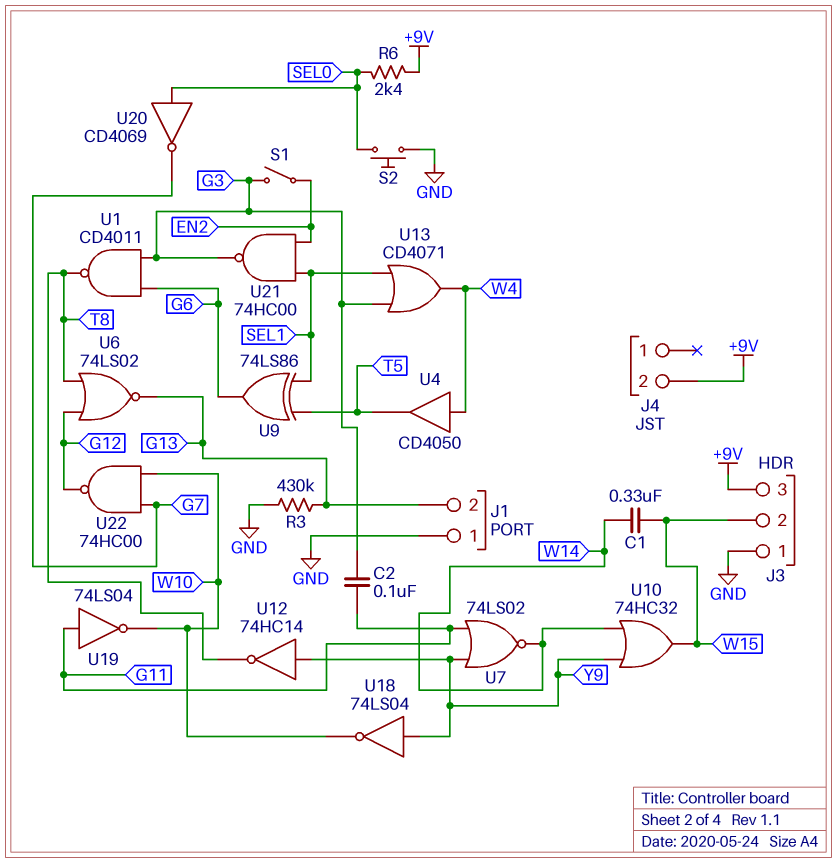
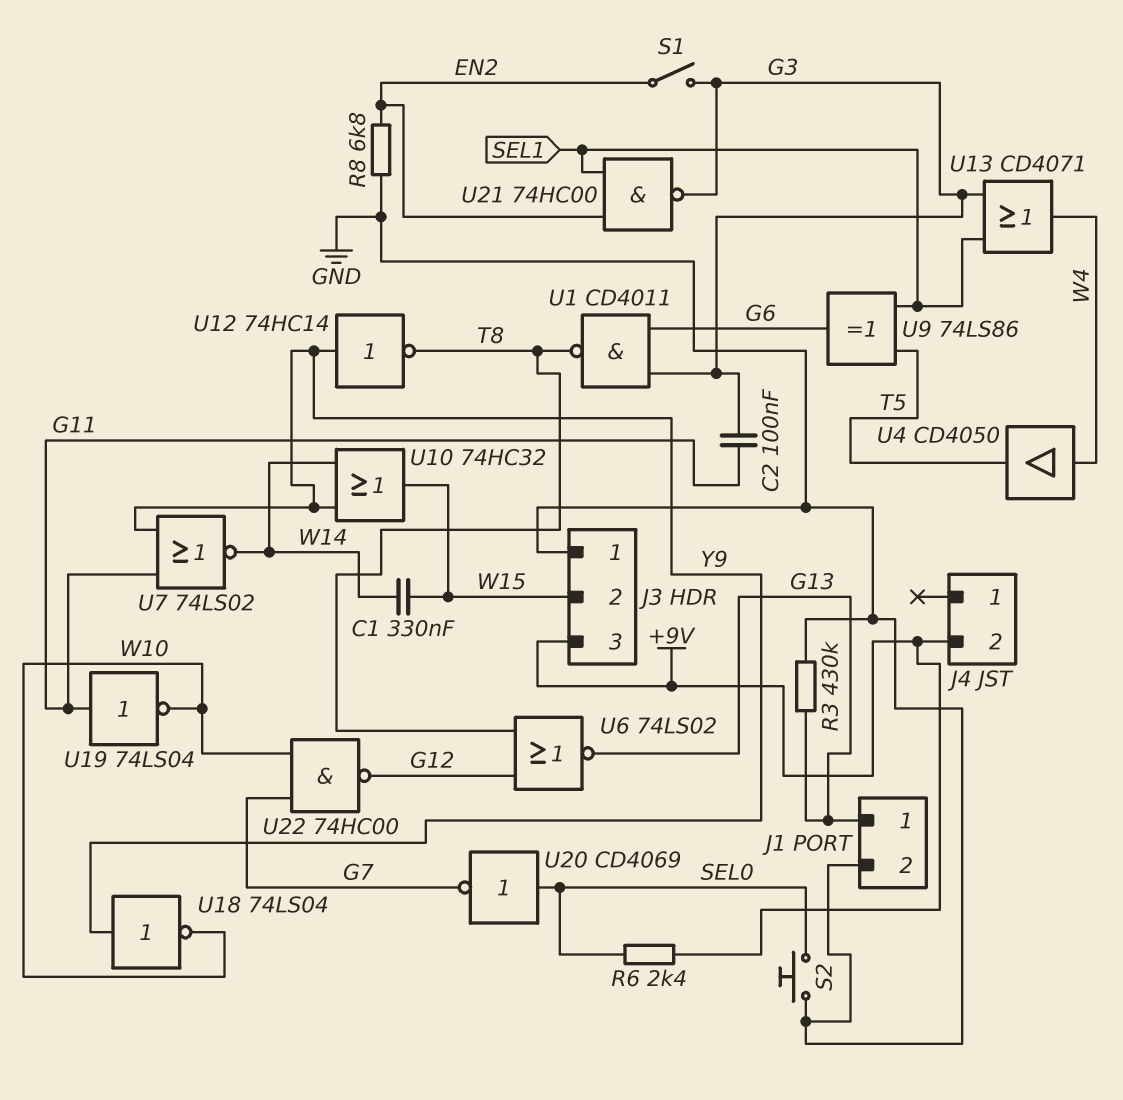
J1 pin 1: GND -> G13
J1 pin 2: G13 -> GND
R8: none -> 6.8k (EN2, GND)

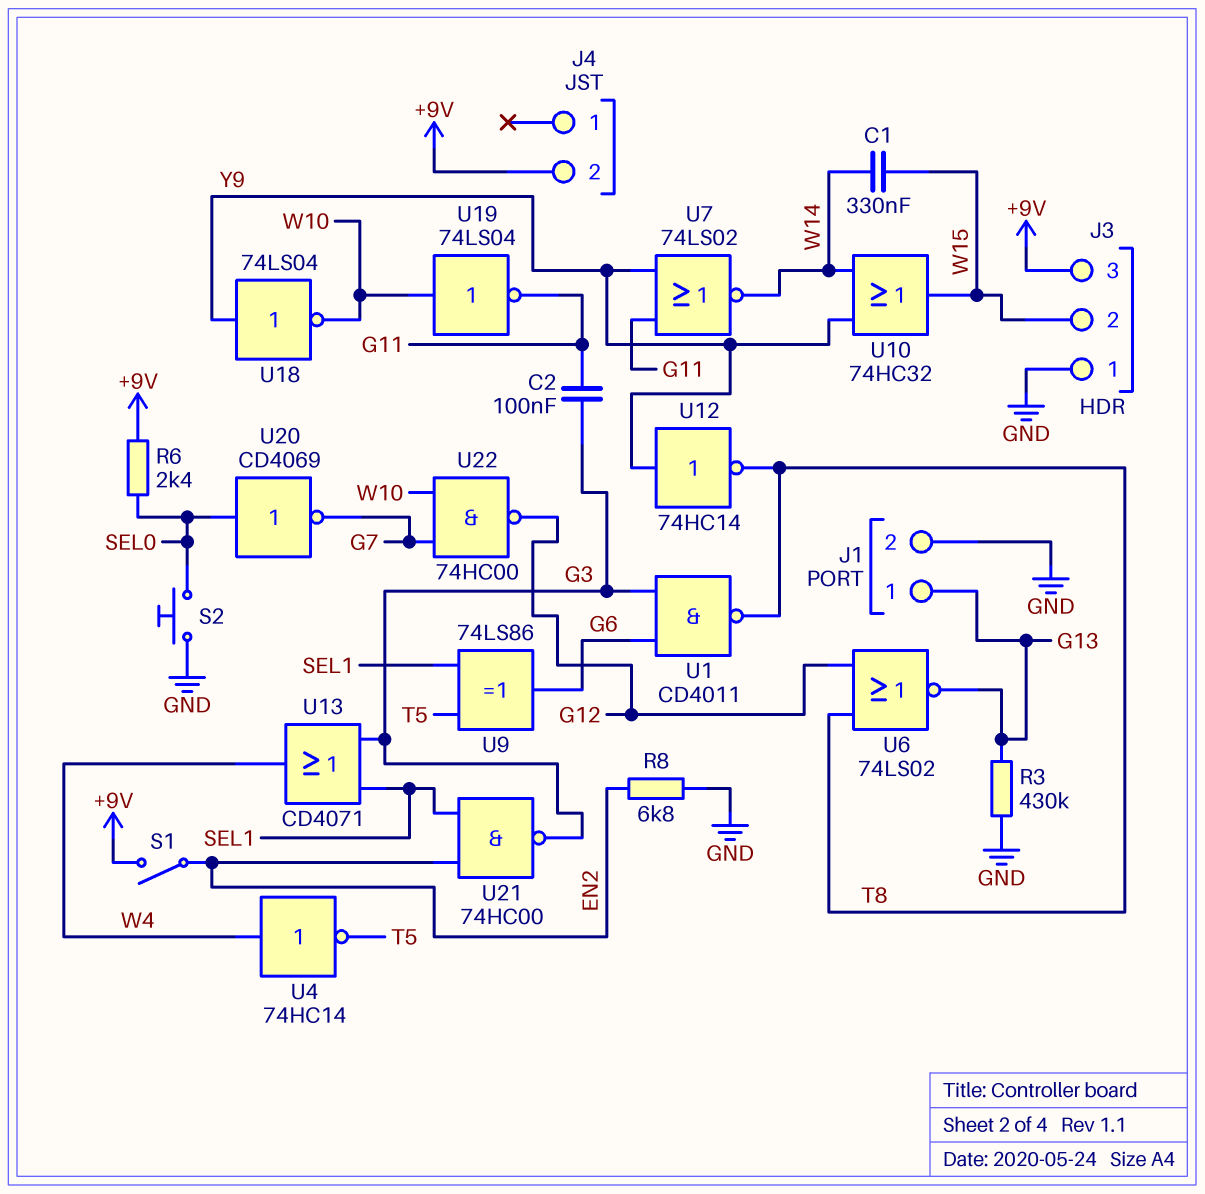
S1: switch (EN2, G3) -> switch (+9V, EN2)
U4: buffer CD4050 (in W4, out T5) -> NOT 74HC14 (in W4, out T5)
U19: NOT 74LS04 (in G11, out W10) -> NOT 74LS04 (in W10, out G11)

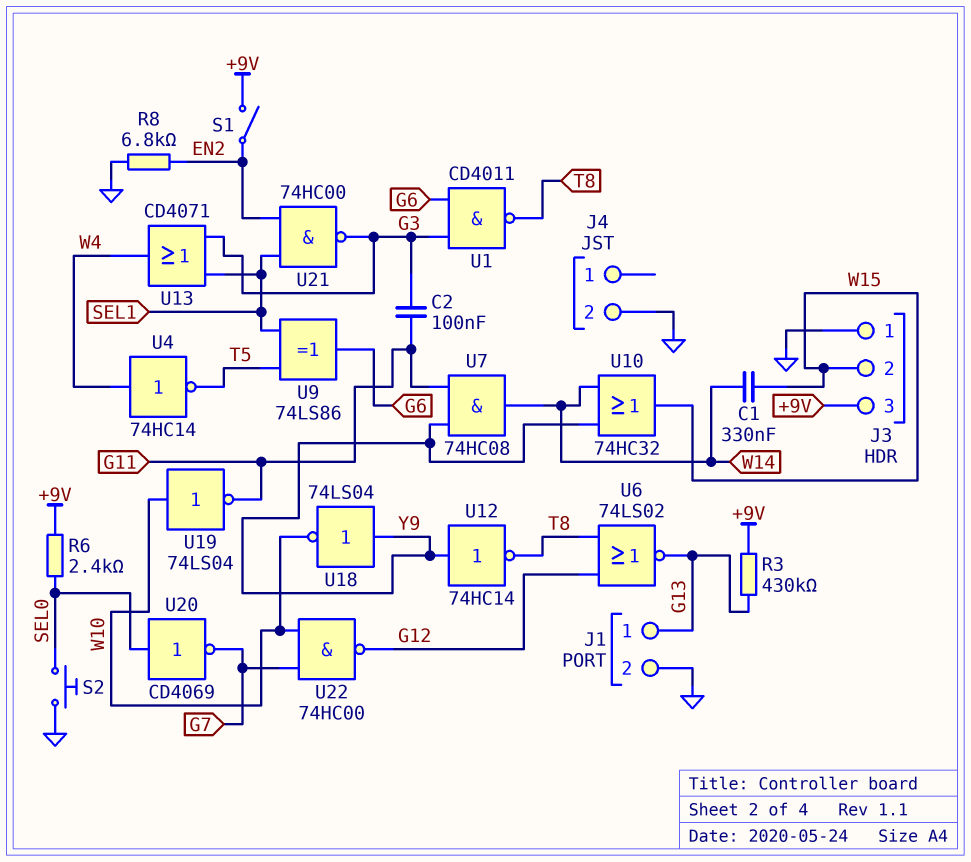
J4 pin 2: +9V -> GND
R3: 430k (G13, GND) -> 430k (+9V, G13)
U7: NOR 74LS02 (in G11, in Y9, out W14) -> AND 74HC08 (in G11, in Y9, out W14)

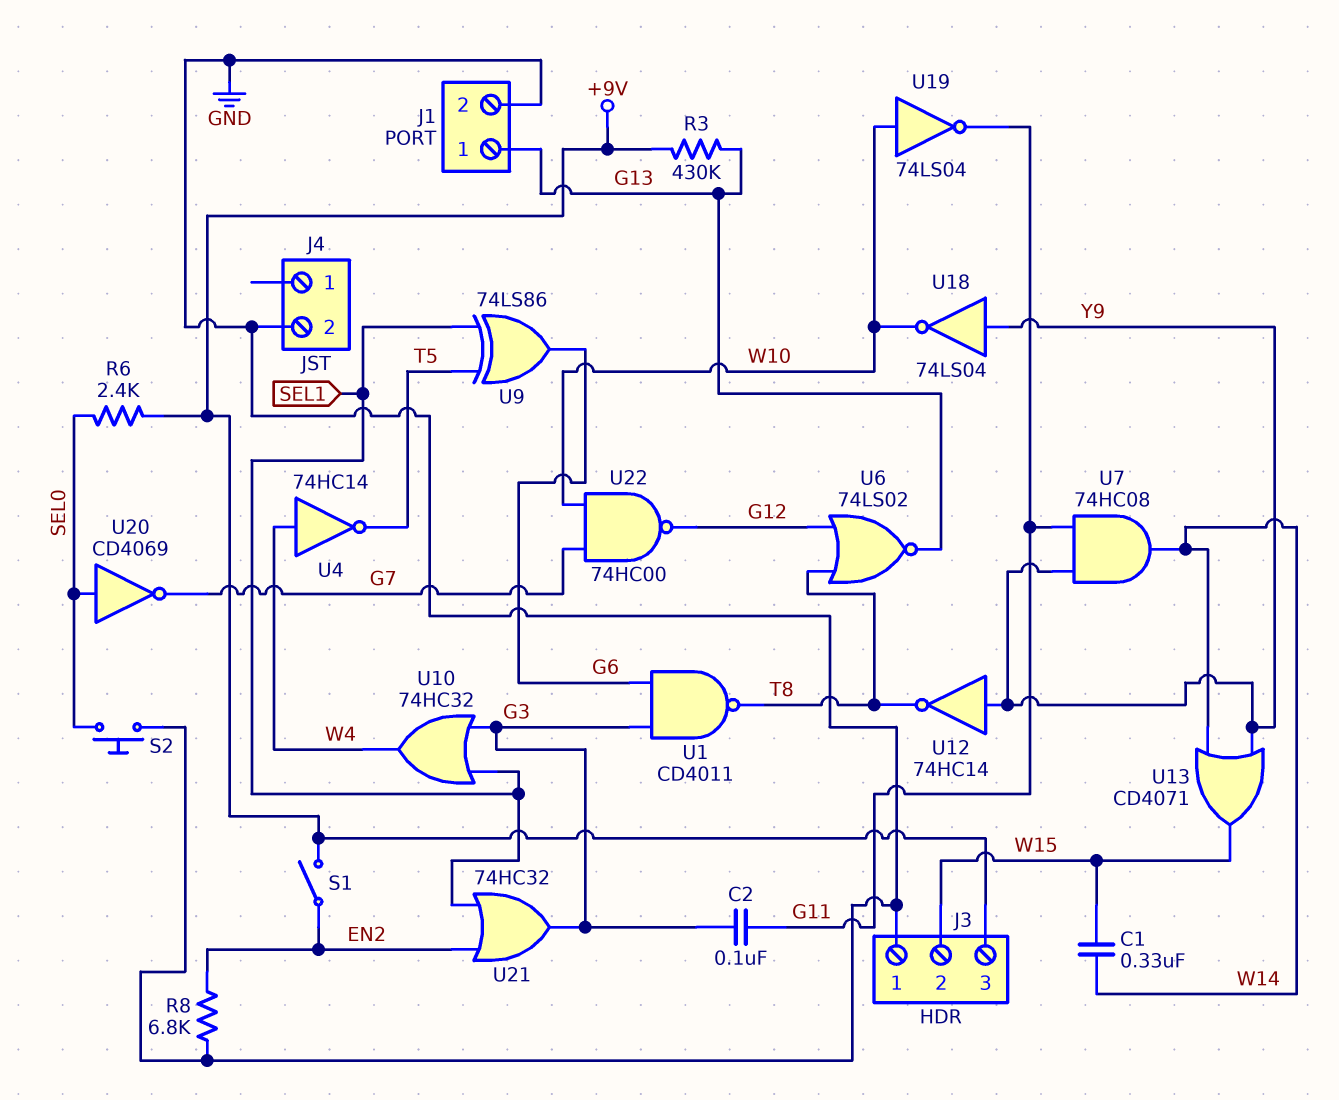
U10: OR 74HC32 (in W14, in Y9, out W15) -> OR 74HC32 (in G3, in SEL1, out W4)
U13: OR CD4071 (in G3, in SEL1, out W4) -> OR CD4071 (in W14, in Y9, out W15)
U21: NAND 74HC00 (in EN2, in SEL1, out G3) -> OR 74HC32 (in EN2, in SEL1, out G3)

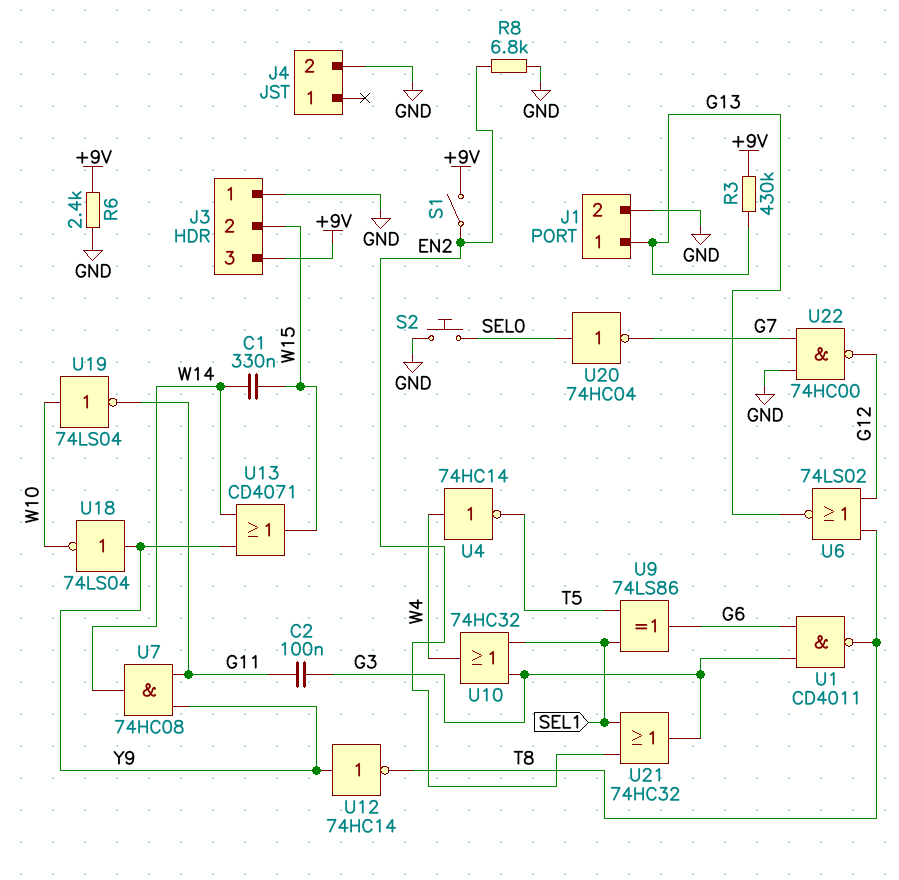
R6: 2.4k (+9V, SEL0) -> 2.4k (+9V, GND)
U20: NOT CD4069 (in SEL0, out G7) -> NOT 74HC04 (in SEL0, out G7)
U22: NAND 74HC00 (in G7, in W10, out G12) -> NAND 74HC00 (in G7, in GND, out G12)

